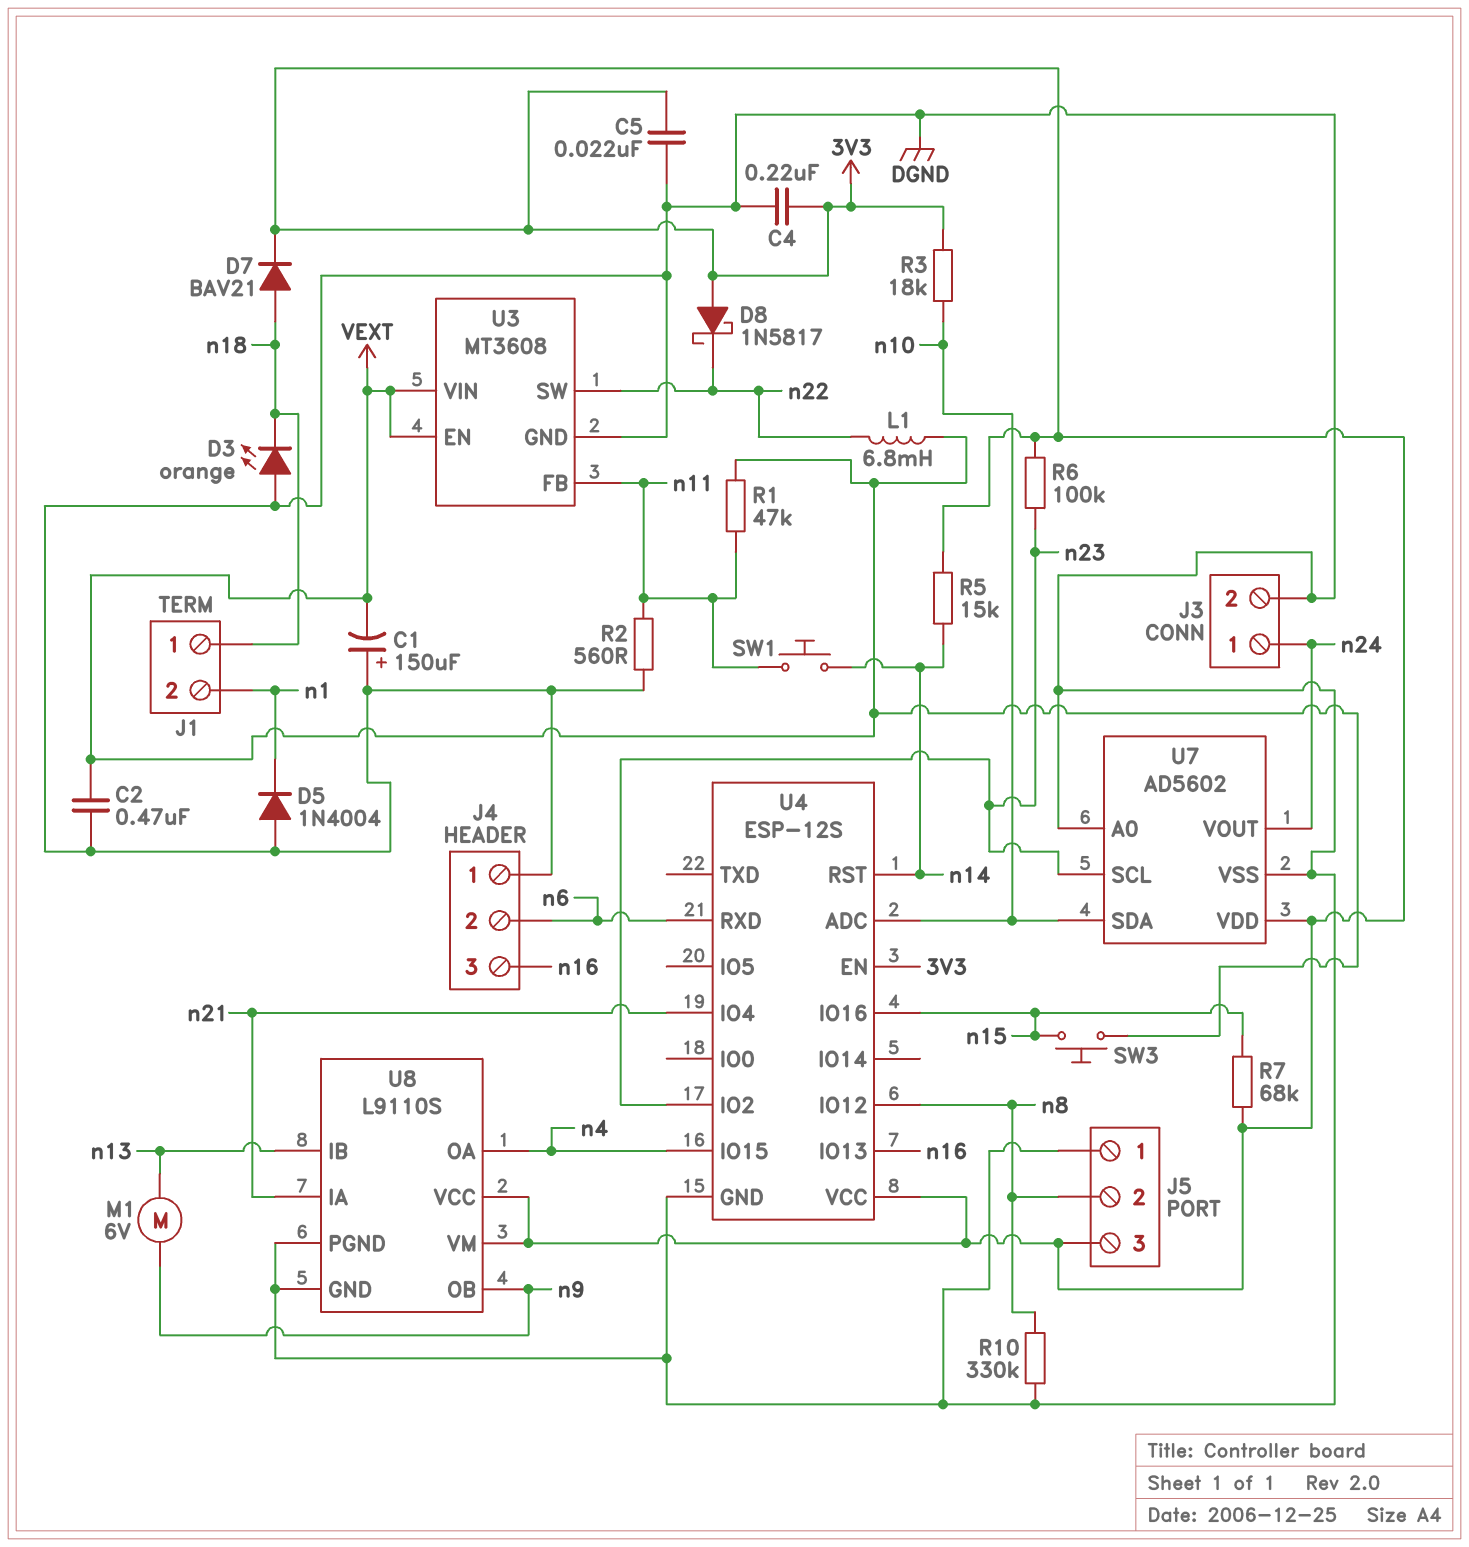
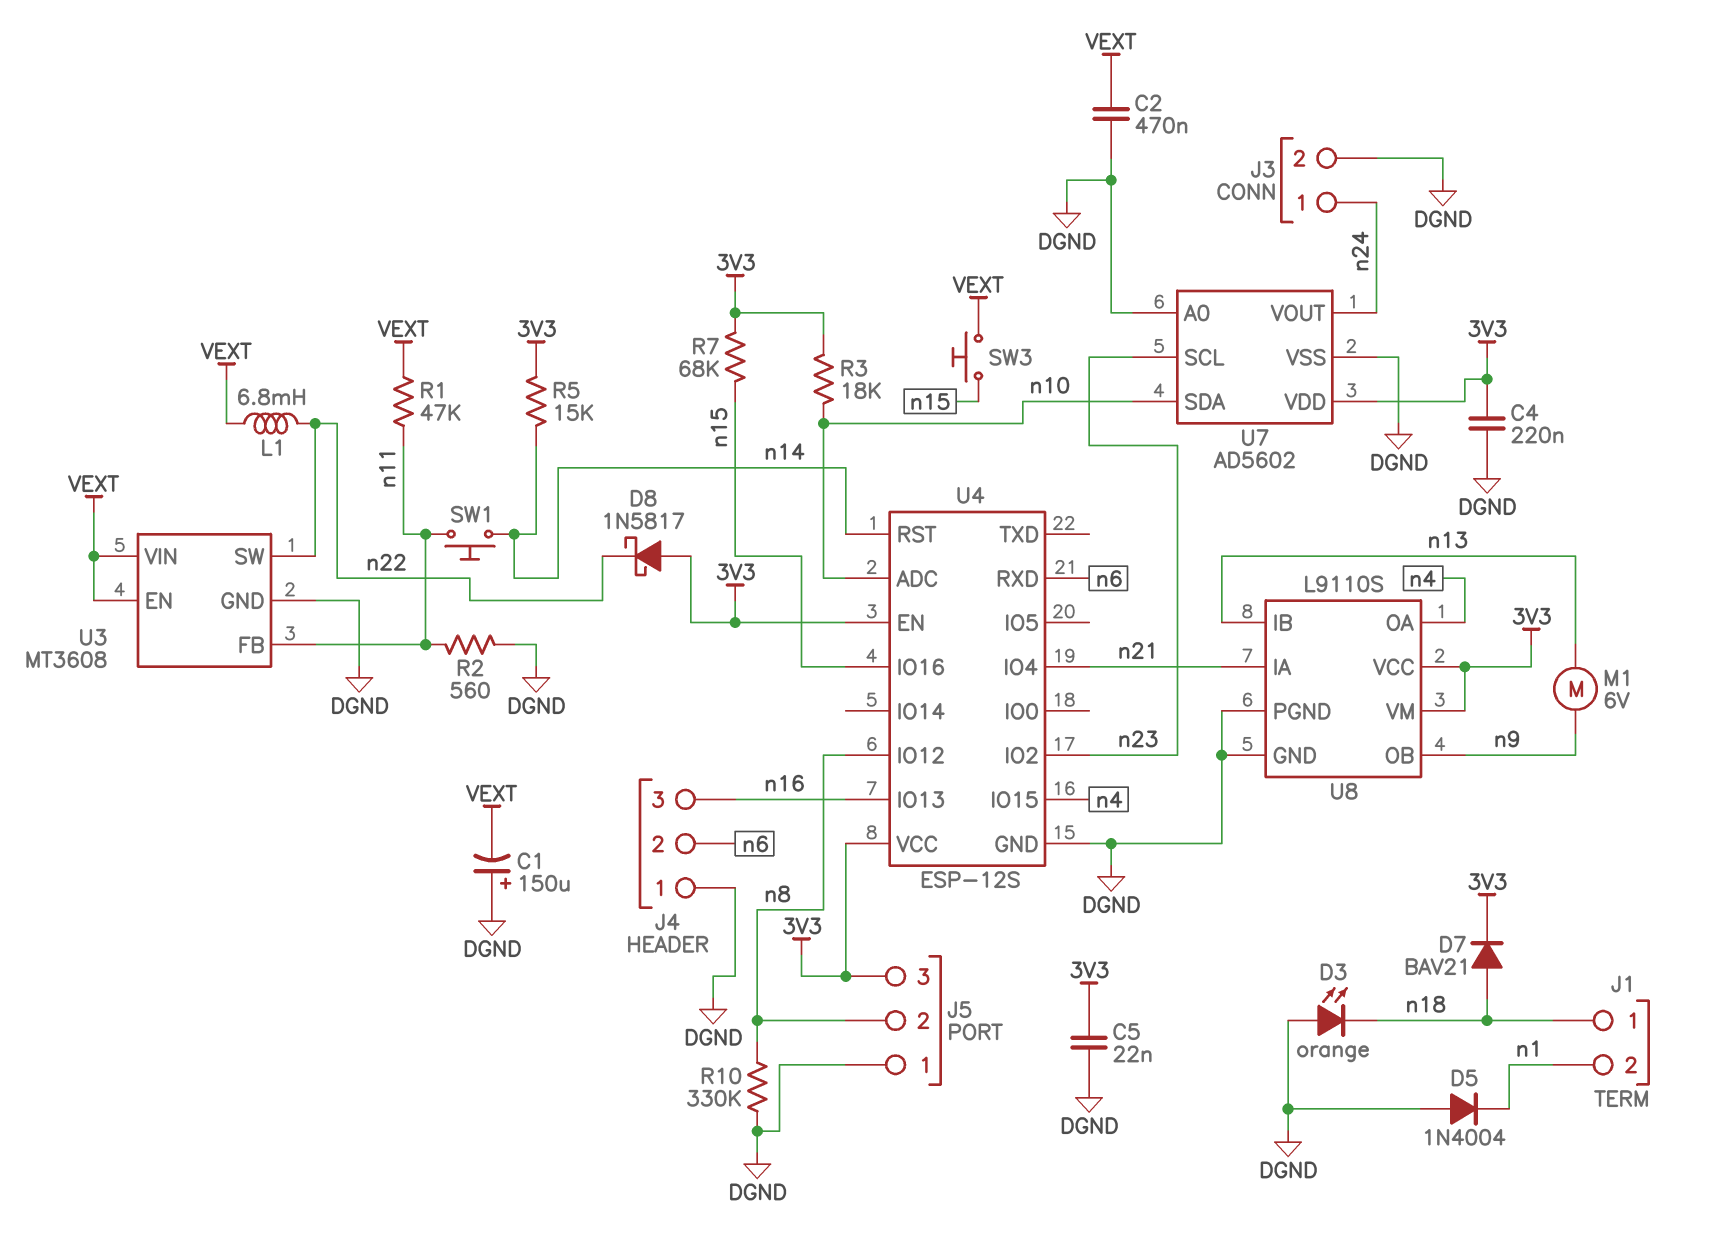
R6: 100k (3V3, n23) -> none

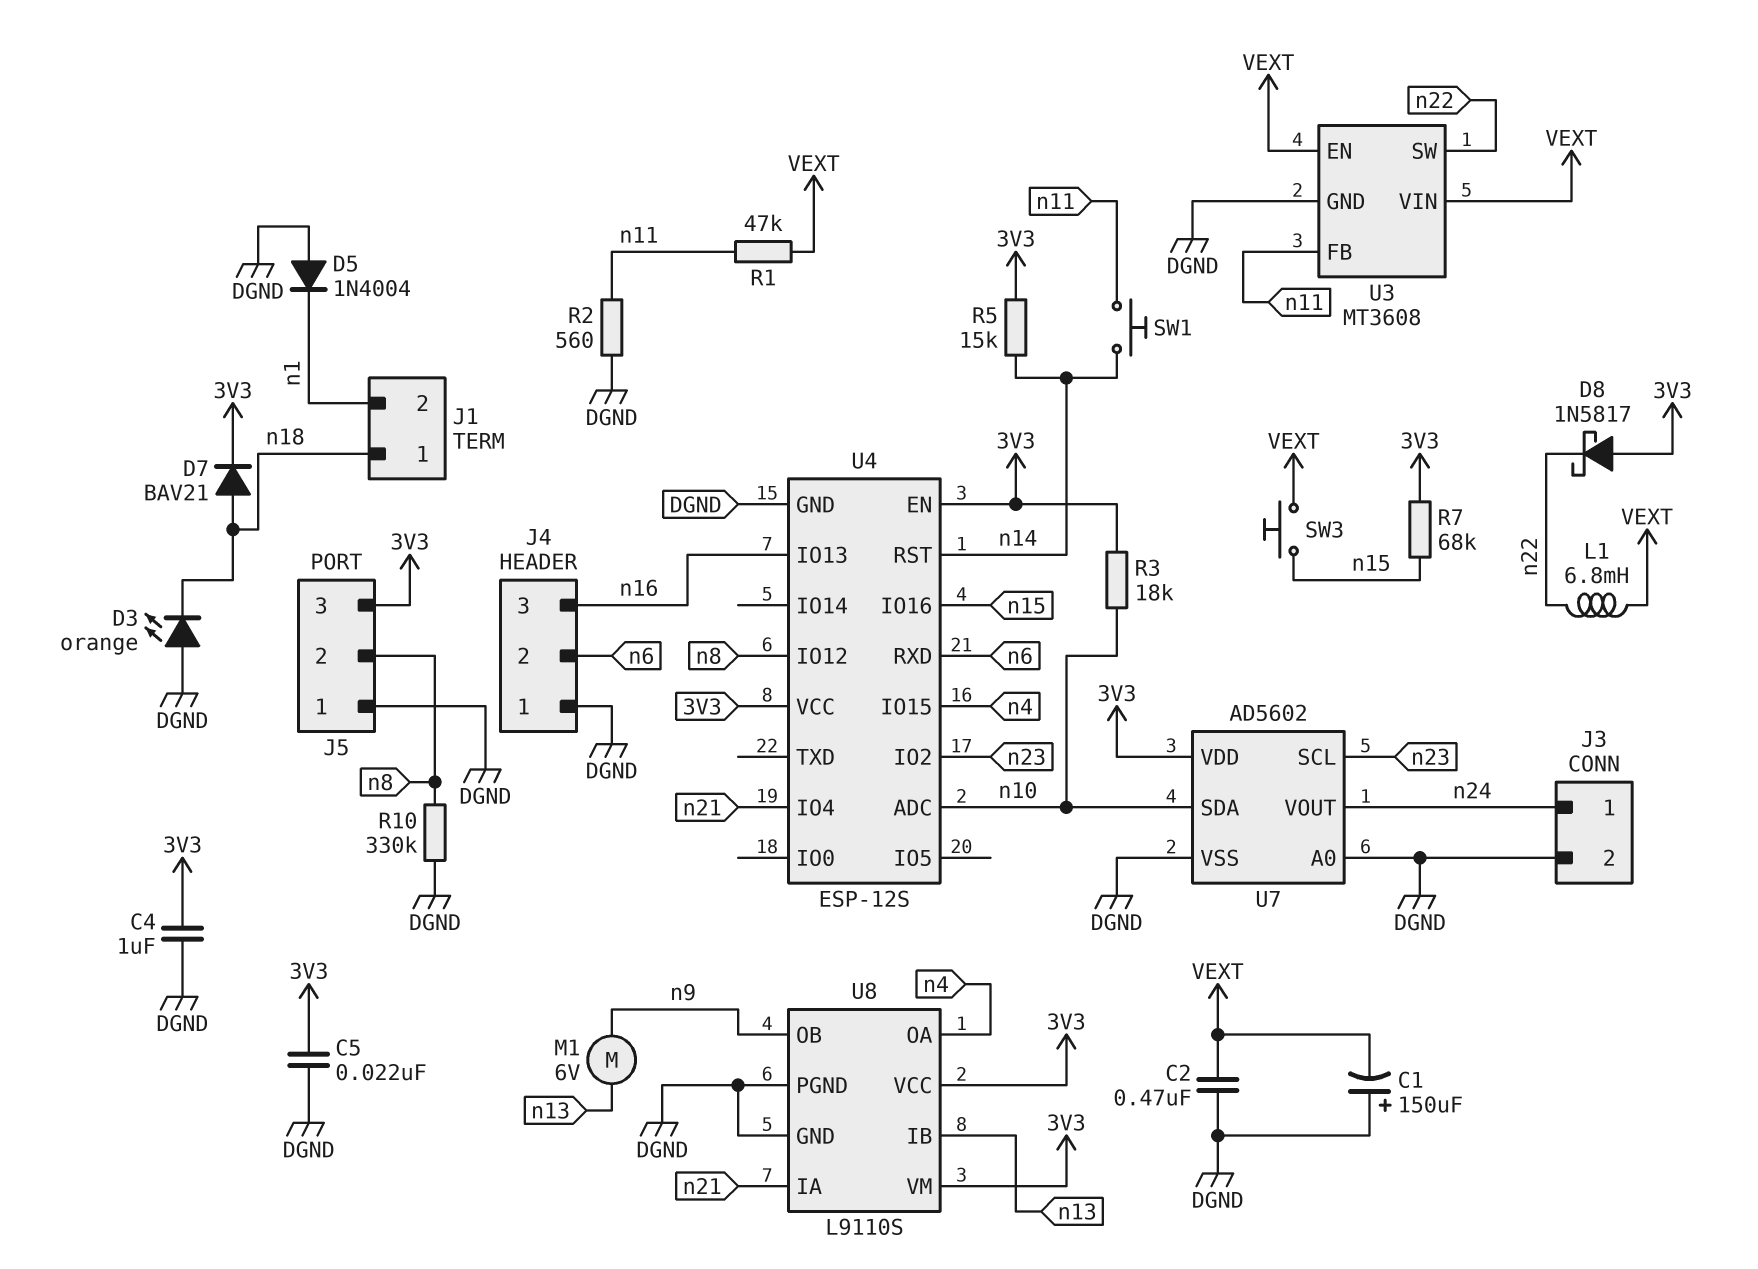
C4: 220nF (3V3, DGND) -> 1uF (3V3, DGND)

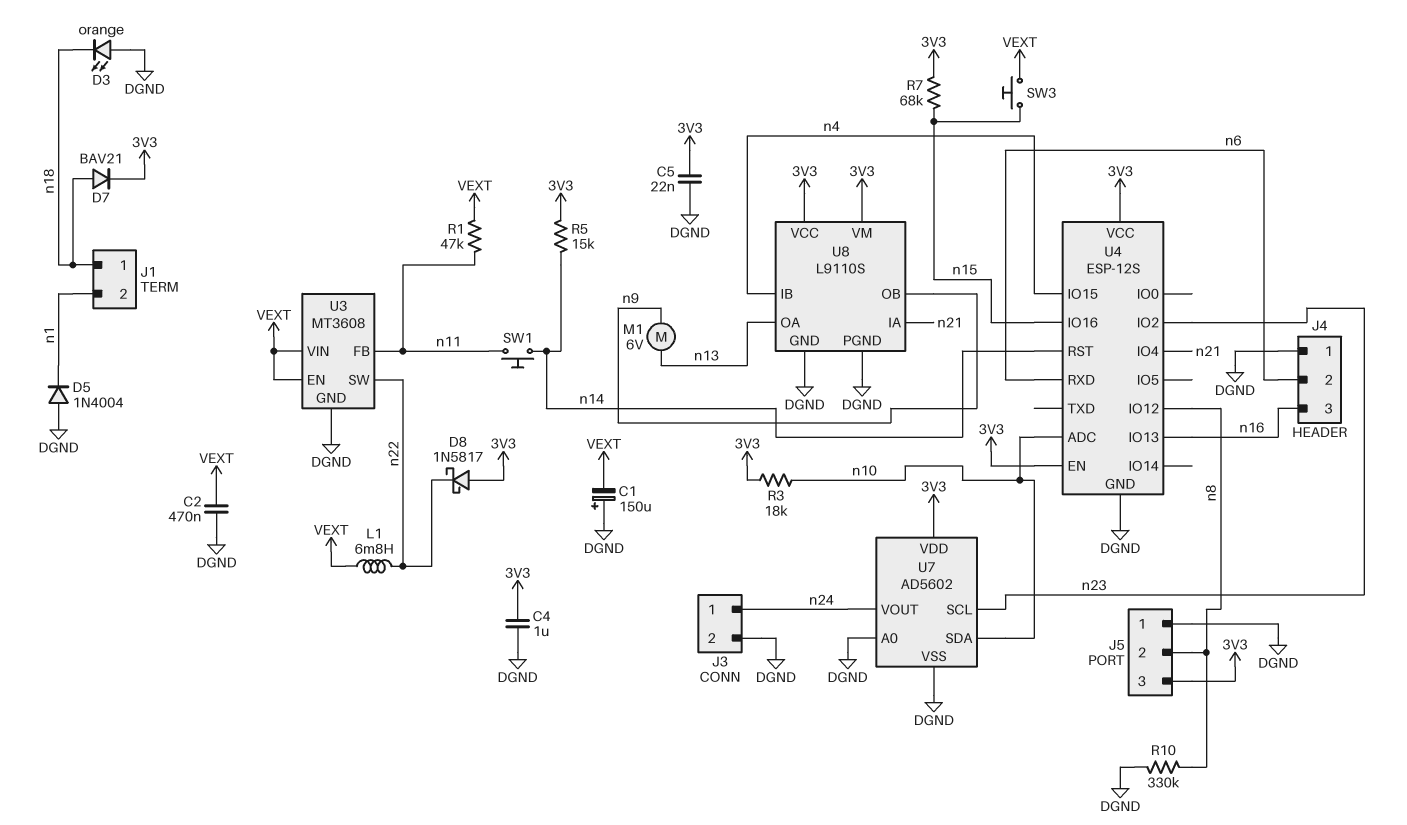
R2: 560 (DGND, n11) -> none
U8 pin IB: n13 -> n4
U8 pin OA: n4 -> n13

